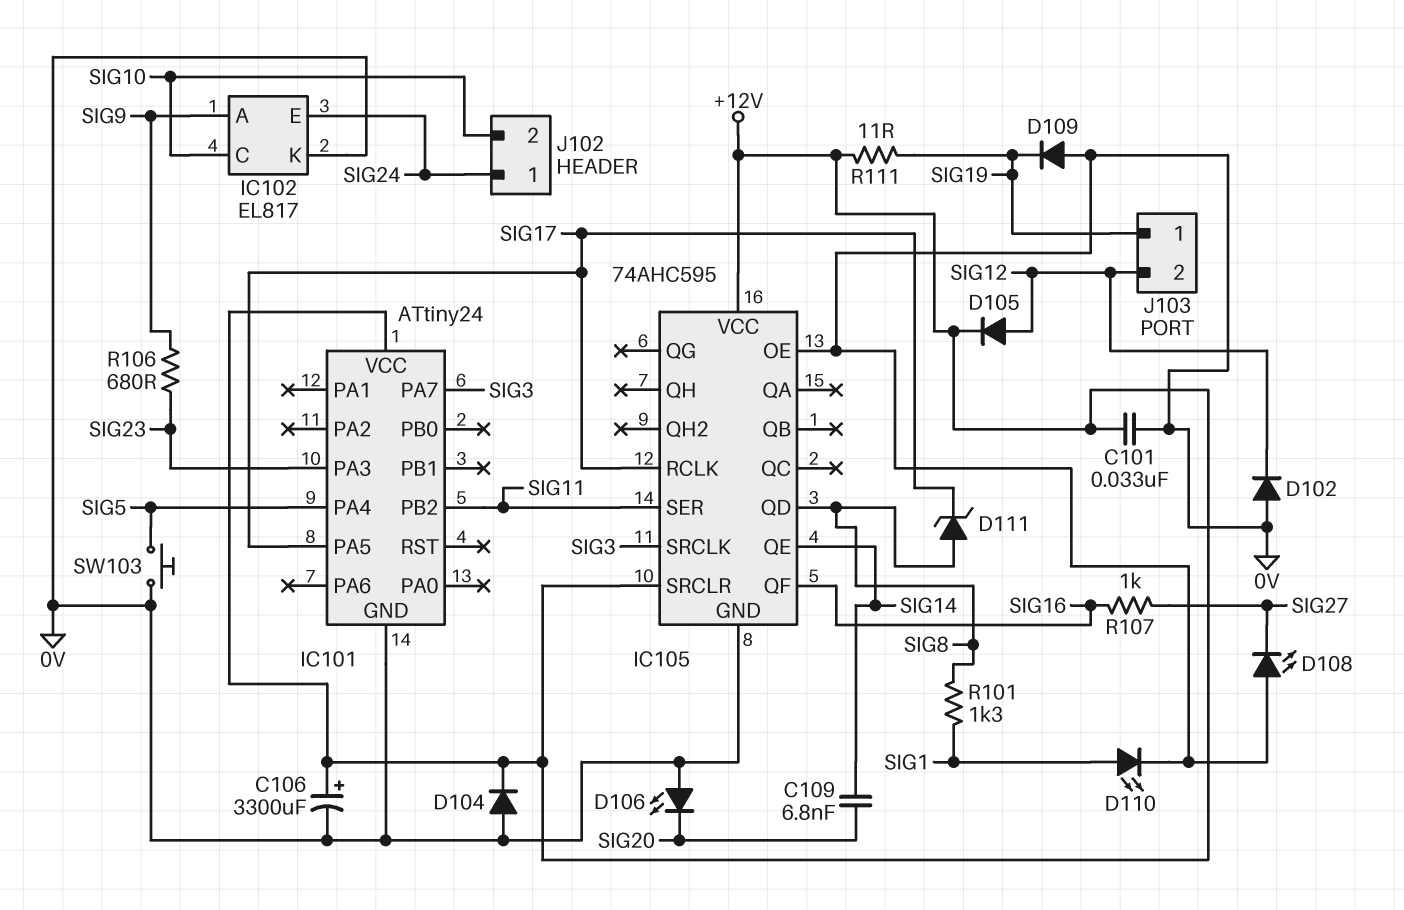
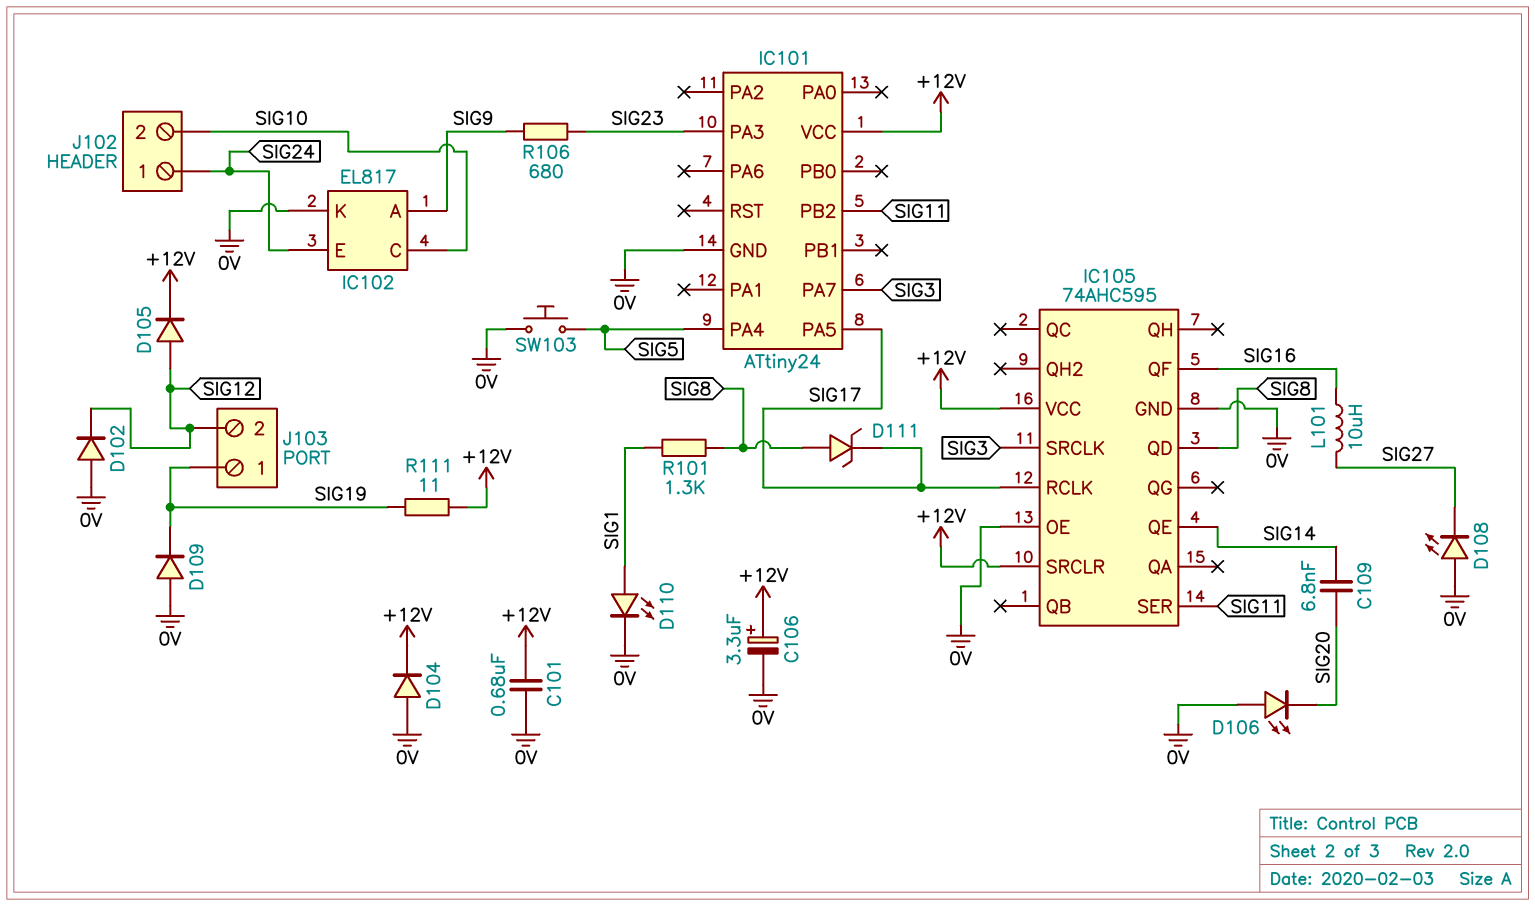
C101: 33nF (+12V, 0V) -> 680nF (+12V, 0V)
C106: 3300uF (plus +12V, minus 0V) -> 3.3uF (plus +12V, minus 0V)
L101: none -> 10uH (SIG16, SIG27)
R107: 1k (SIG16, SIG27) -> none

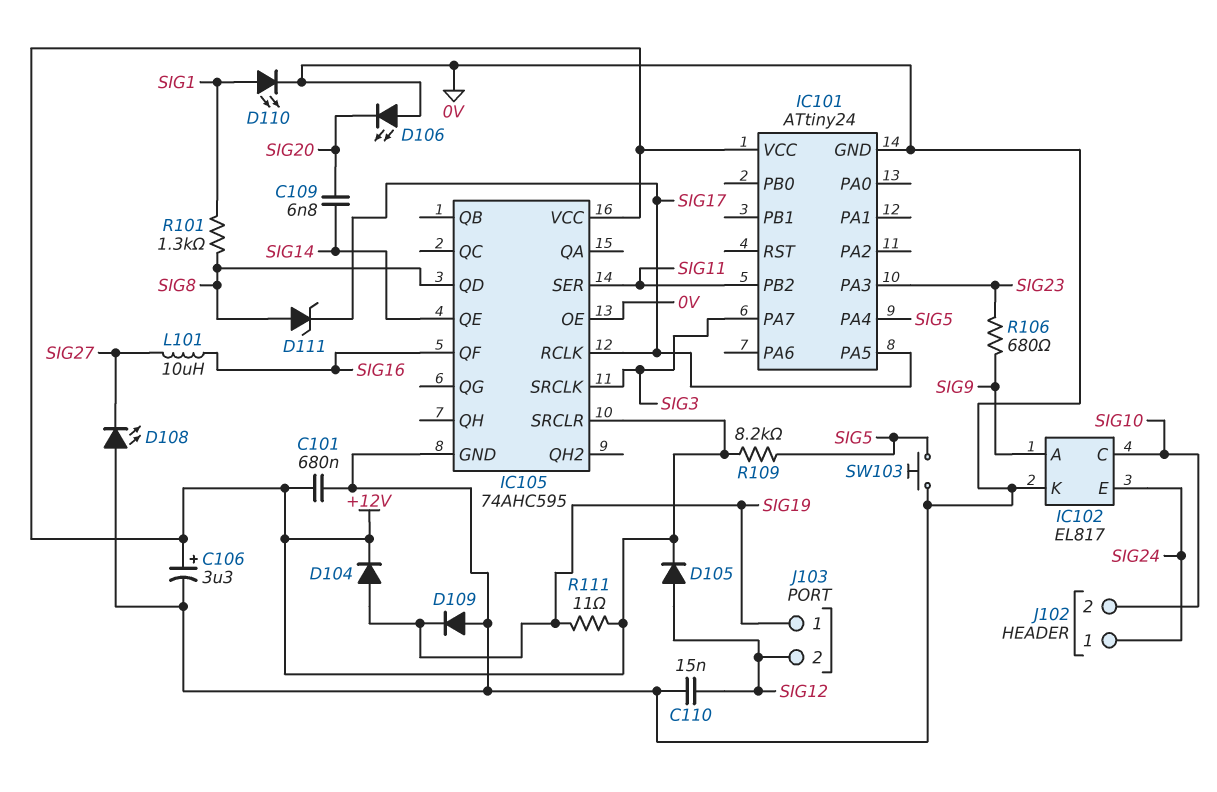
C110: none -> 15nF (0V, SIG12)
D102: diode (A 0V, K SIG12) -> none
D104: diode (A 0V, K +12V) -> diode (A SIG19, K +12V)
R109: none -> 8.2k (+12V, SIG5)

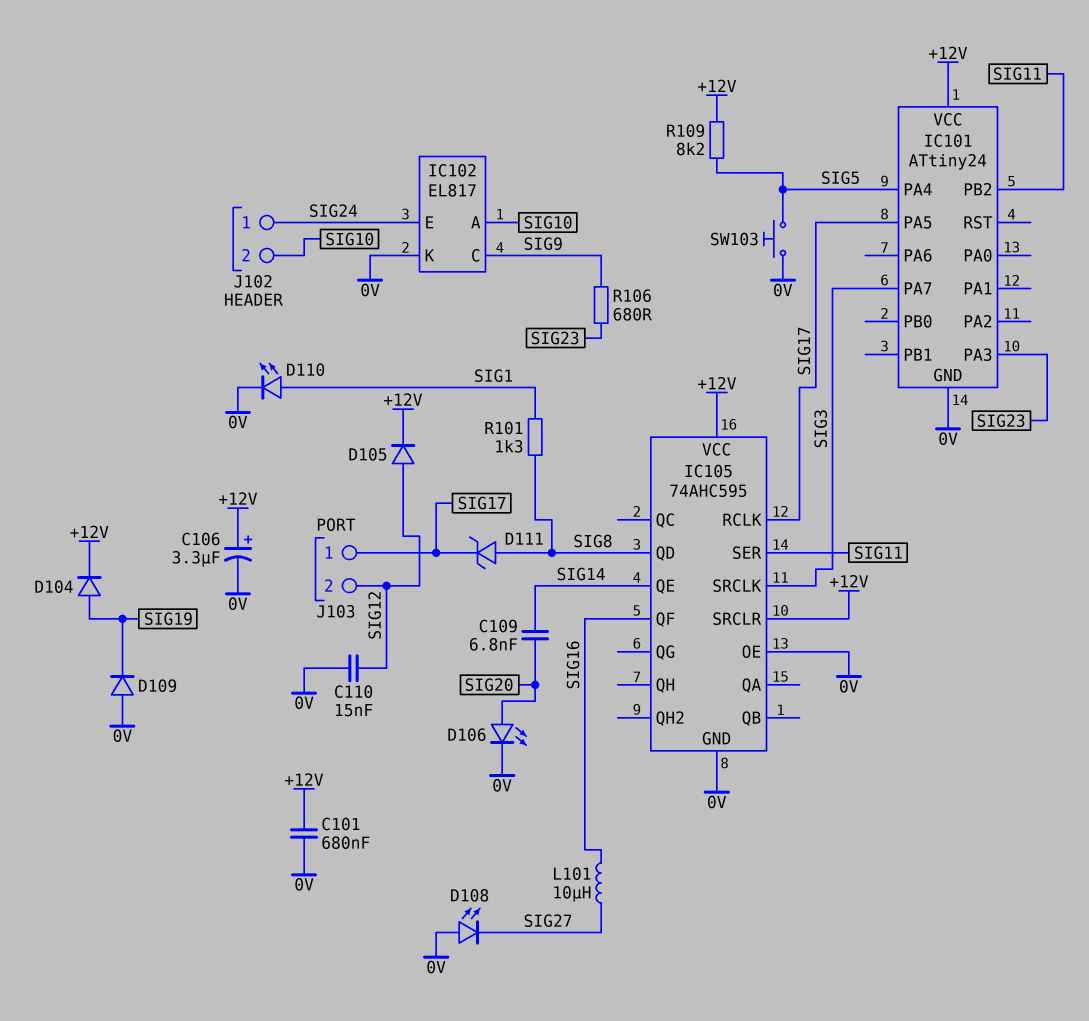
D106: LED (A 0V, K SIG20) -> LED (A SIG20, K 0V)
IC102 pin A: SIG9 -> SIG10
IC102 pin C: SIG10 -> SIG9
J103 pin 1: SIG19 -> SIG17
R111: 11 (+12V, SIG19) -> none

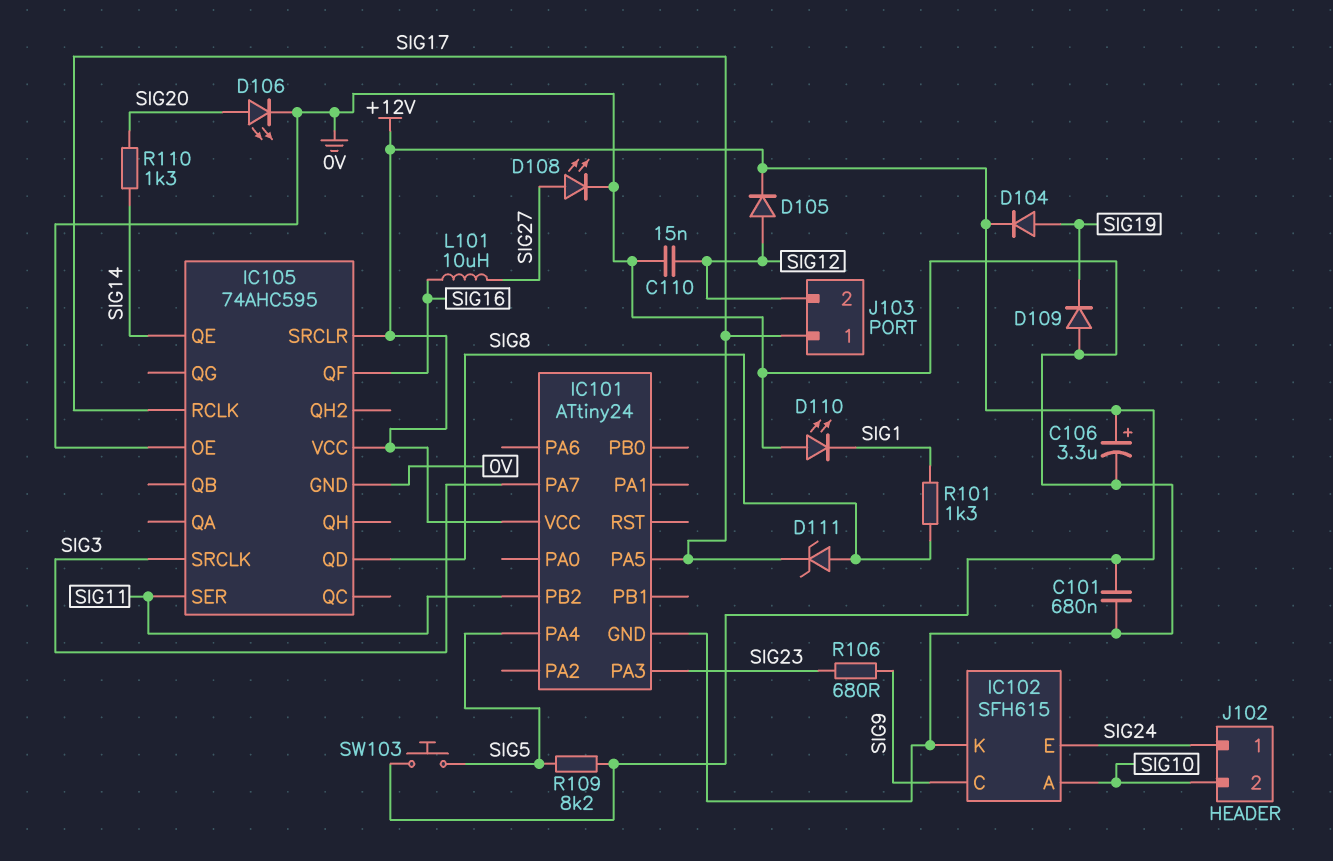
C109: 6.8nF (SIG14, SIG20) -> none
D108: LED (A 0V, K SIG27) -> LED (A SIG27, K 0V)
D110: LED (A SIG1, K 0V) -> LED (A 0V, K SIG1)
IC102: EL817 -> SFH615
R110: none -> 1.3k (SIG14, SIG20)
SW103: button (0V, SIG5) -> button (+12V, SIG5)

